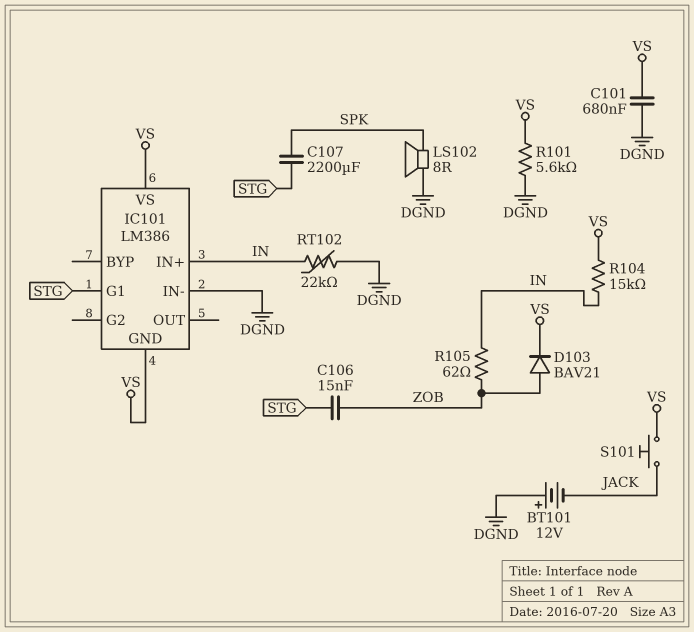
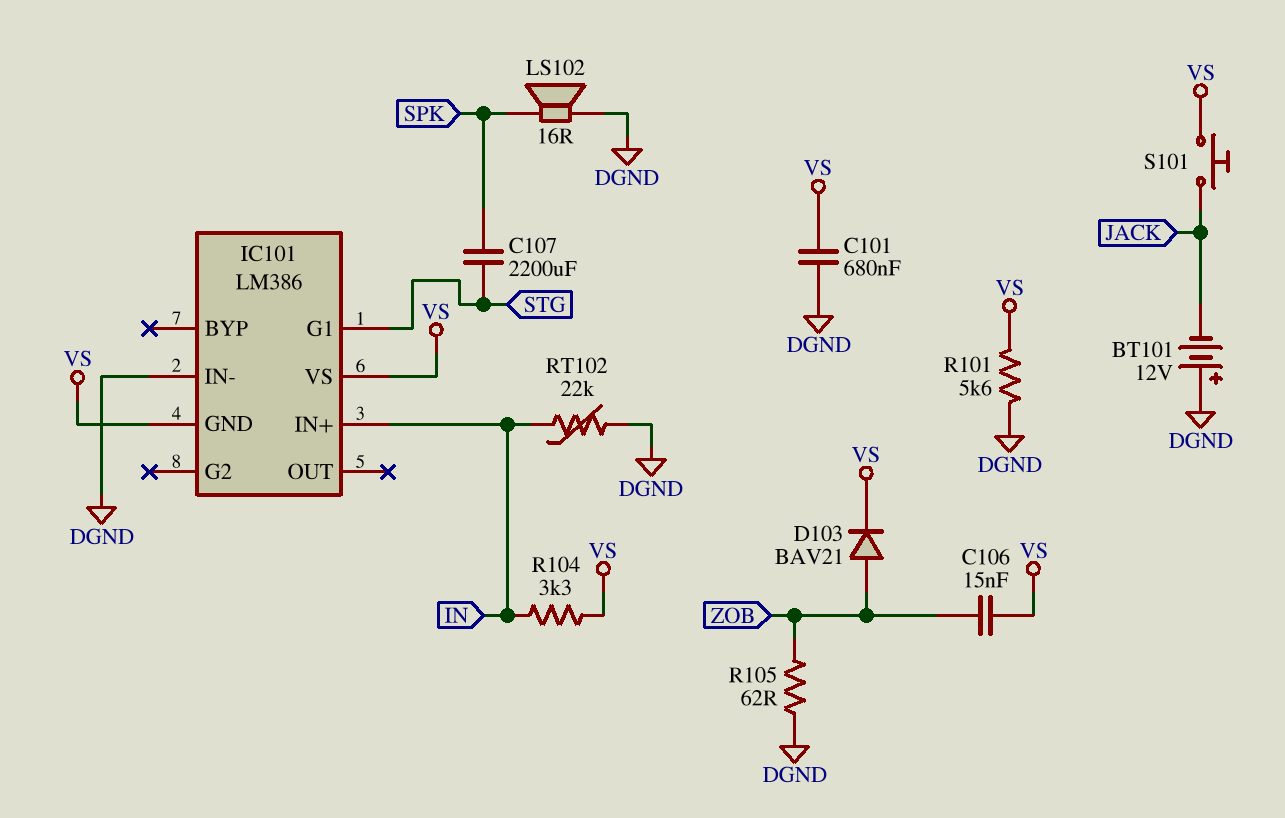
C106: 15nF (STG, ZOB) -> 15nF (VS, ZOB)
LS102: speaker 8R (DGND, SPK) -> speaker 16R (DGND, SPK)
R104: 15k (IN, VS) -> 3.3k (IN, VS)
R105: 62 (IN, ZOB) -> 62 (DGND, ZOB)

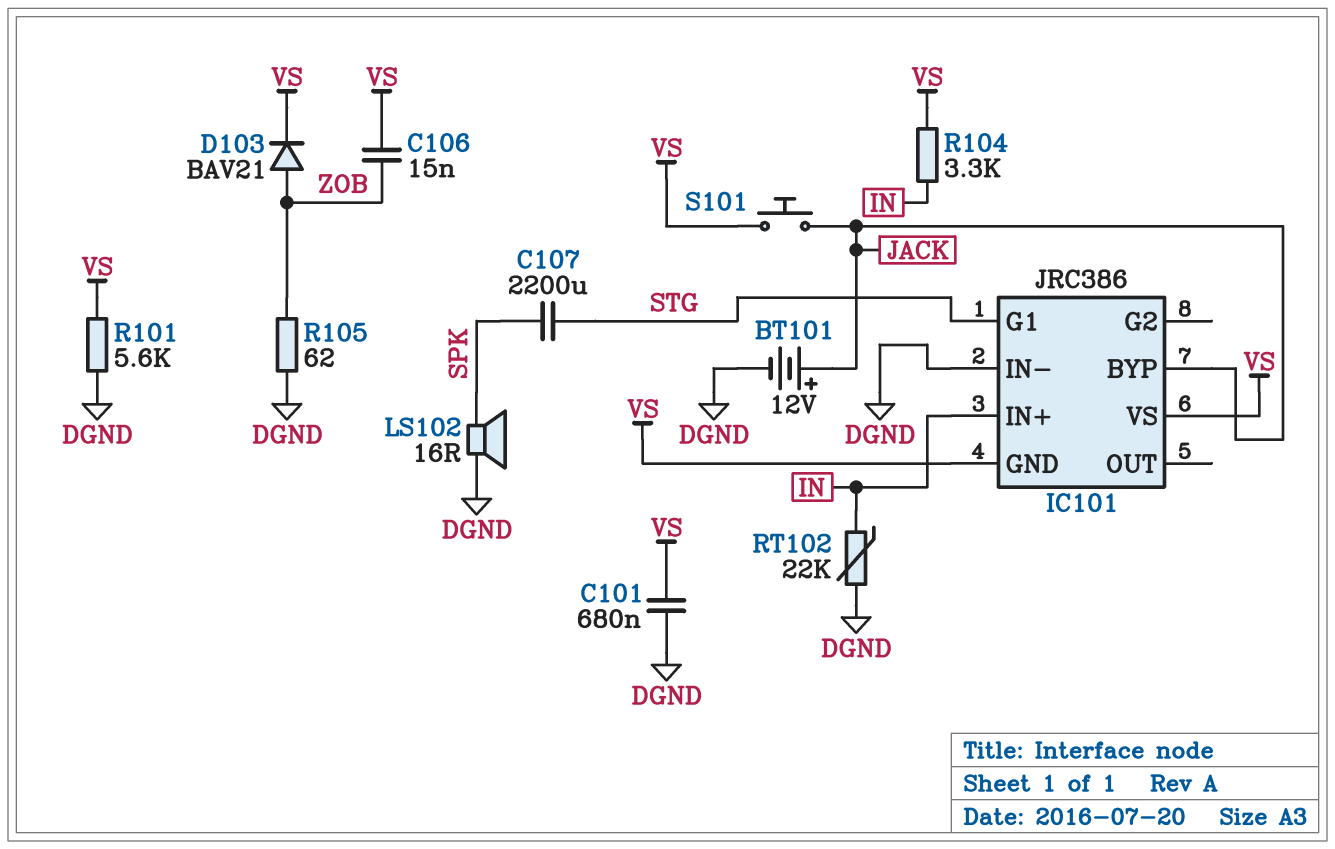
BT101: 12V (plus DGND, minus JACK) -> 12V (plus JACK, minus DGND)
IC101: LM386 -> JRC386
IC101 pin BYP: none -> JACK

